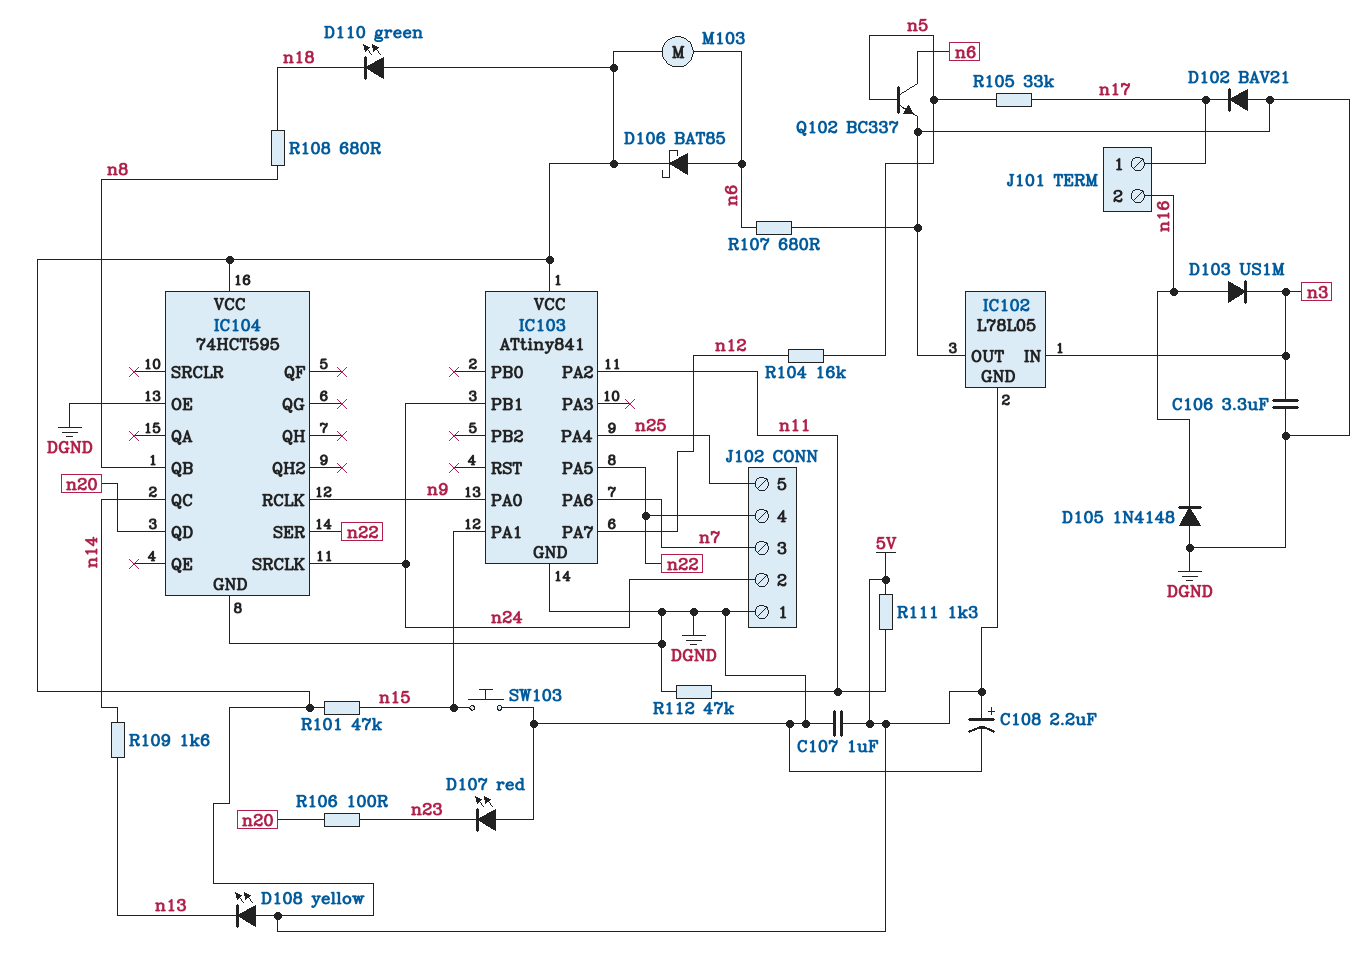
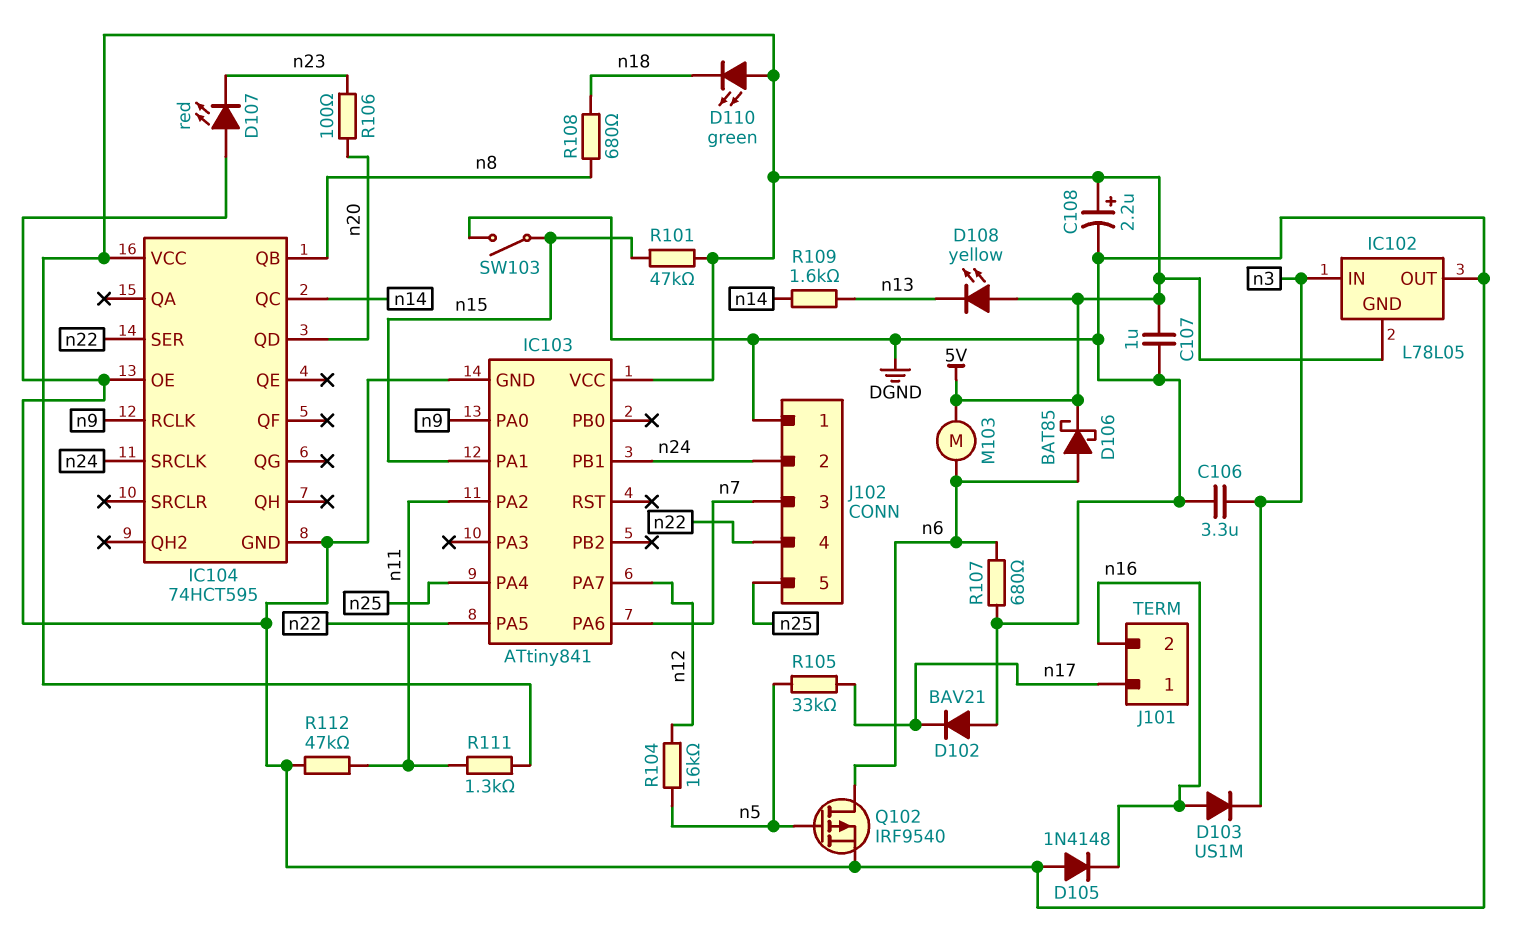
Q102: NPN BC337 (B n5, C n6, E DGND) -> PMOS IRF9540 (G n5, D n6, S DGND)
SW103: button (DGND, n15) -> switch (DGND, n15)

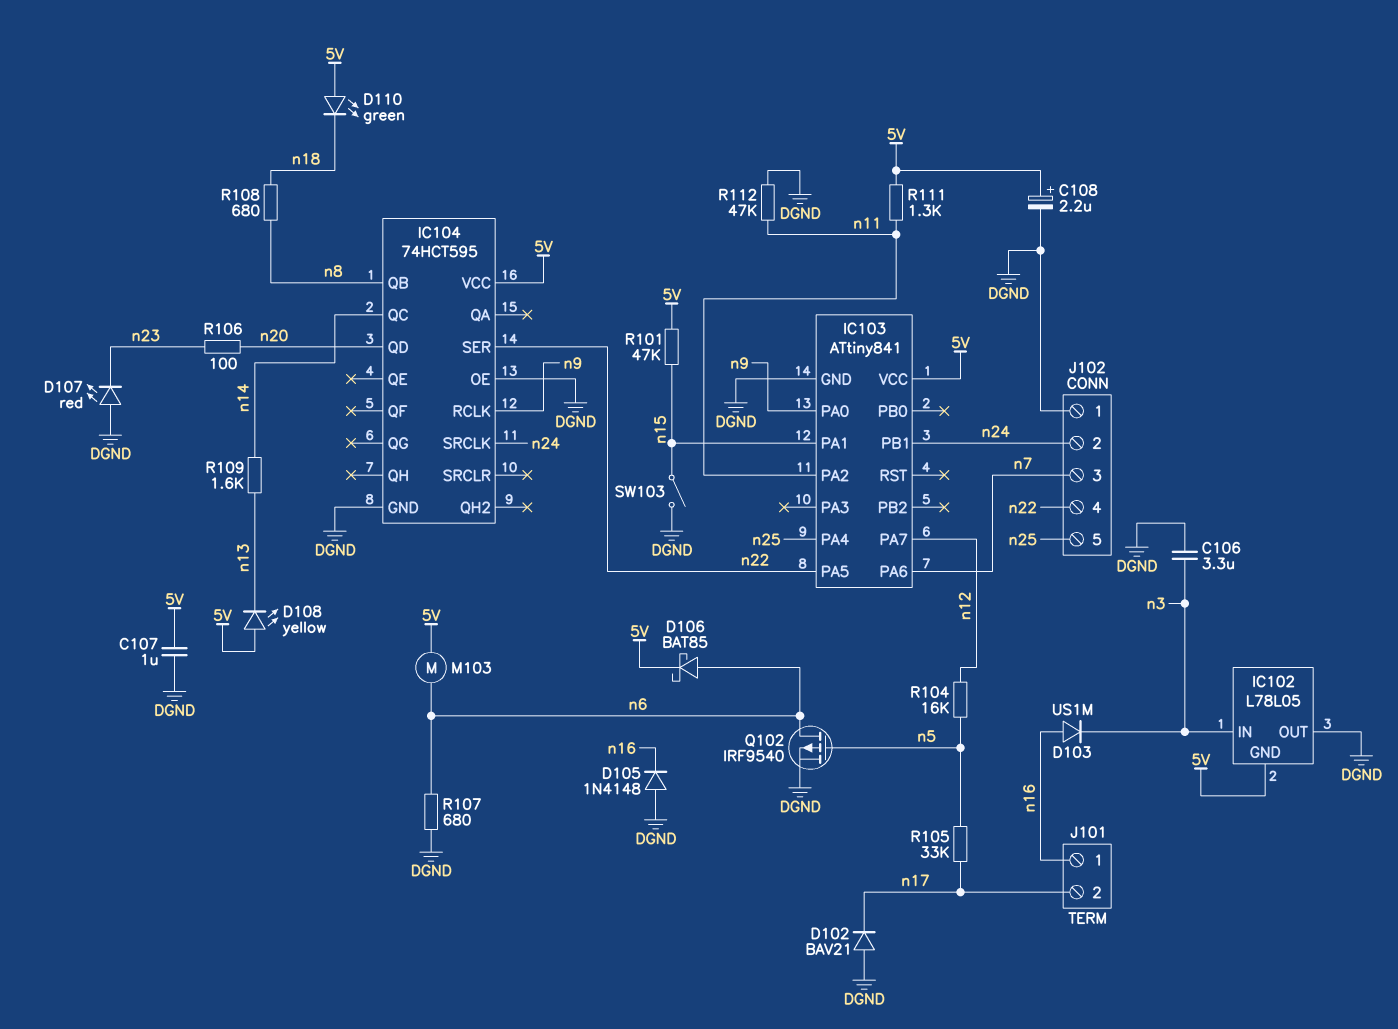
J101 pin 1: n17 -> n16
J101 pin 2: n16 -> n17

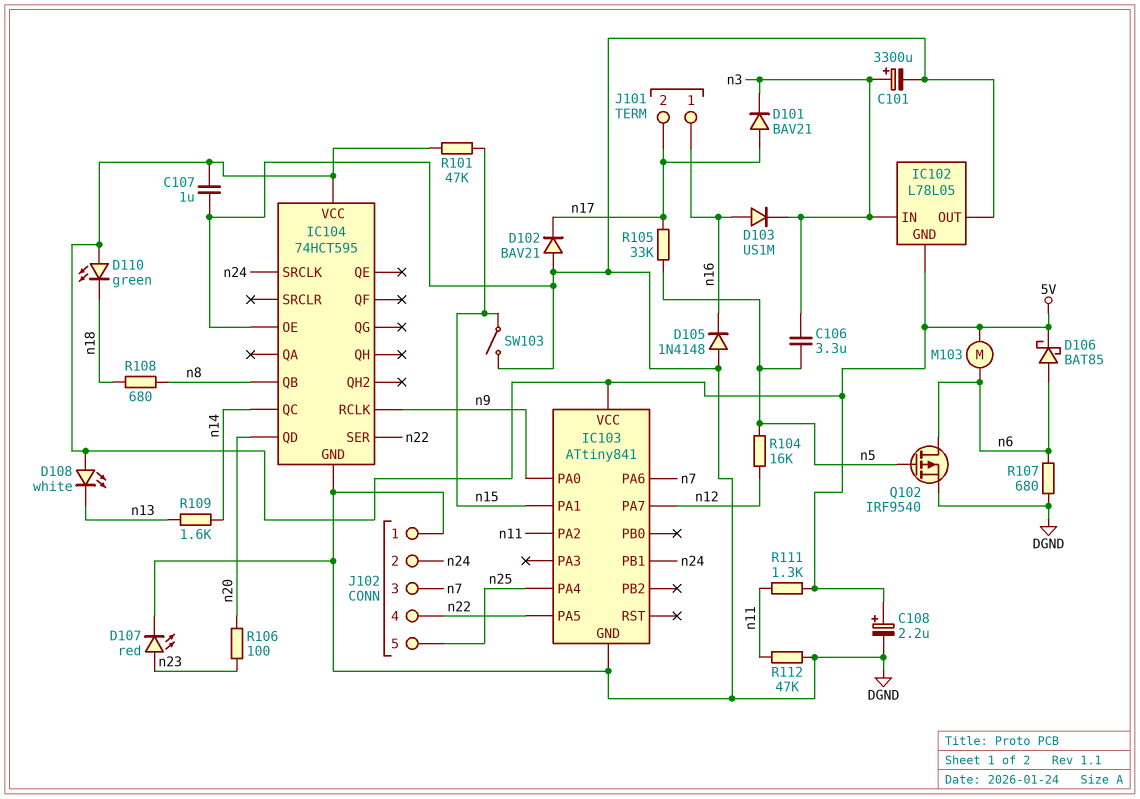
C101: none -> 3300uF (plus n3, minus DGND)
C106: 3.3uF (DGND, n3) -> 3.3uF (n3, n5)
D101: none -> diode BAV21 (A n17, K n3)
D107: LED red (A DGND, K n23) -> LED red (A n23, K DGND)
D108: LED yellow (A 5V, K n13) -> LED white (A 5V, K n13)

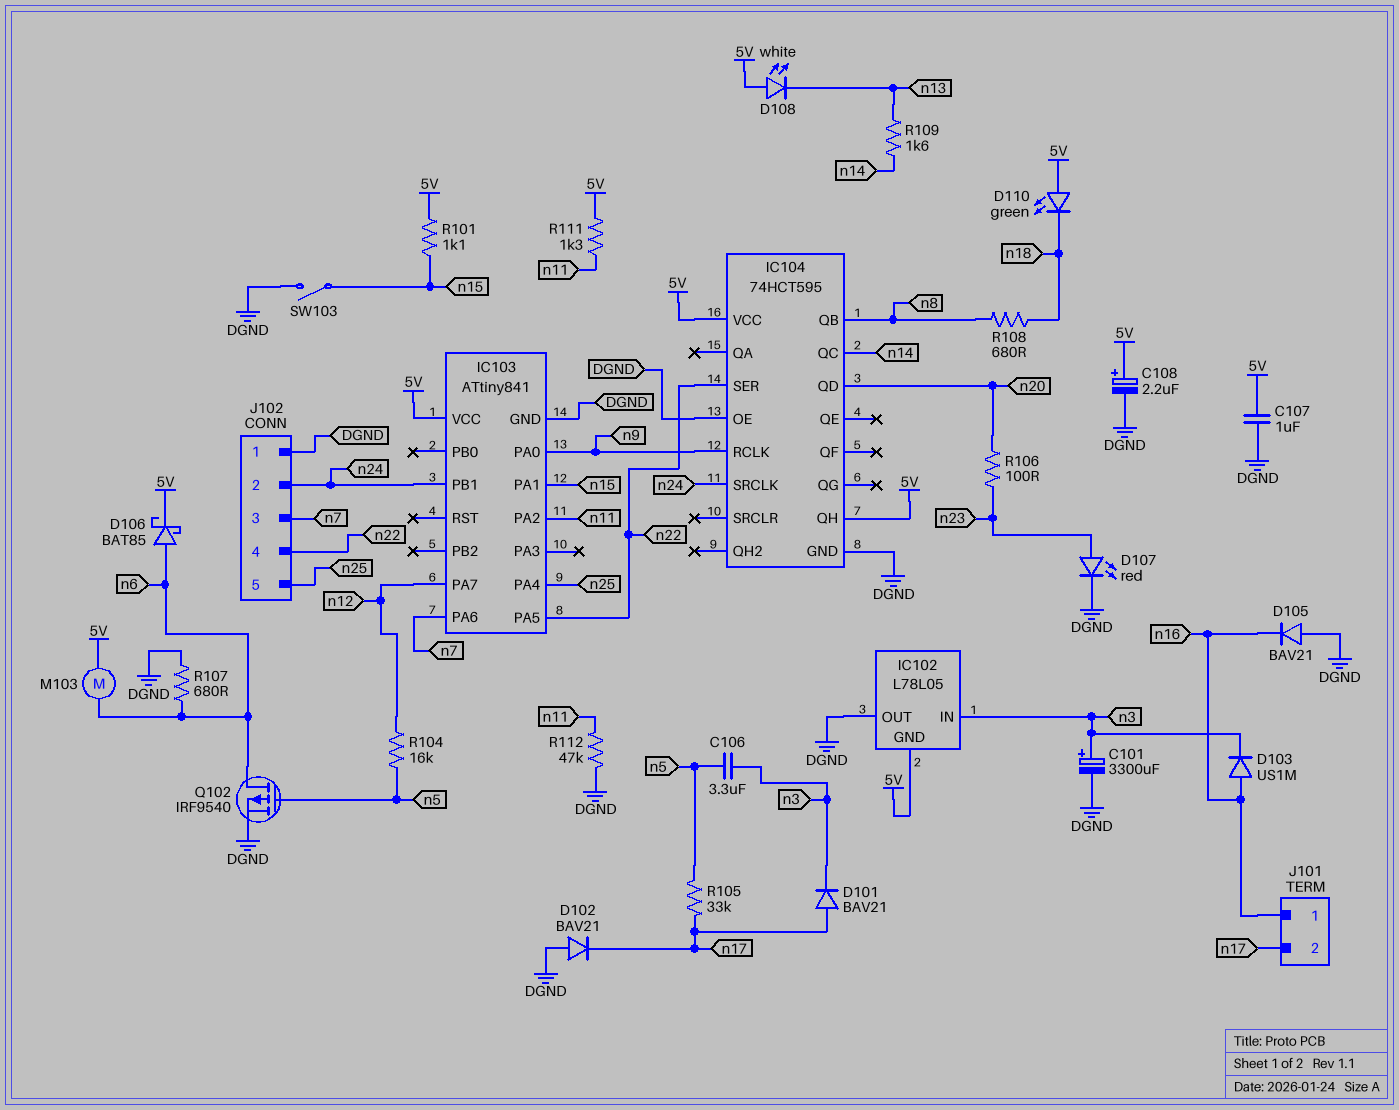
D105: diode 1N4148 (A DGND, K n16) -> diode BAV21 (A DGND, K n16)
IC104 pin QH: none -> 5V
R101: 47k (5V, n15) -> 1.1k (5V, n15)

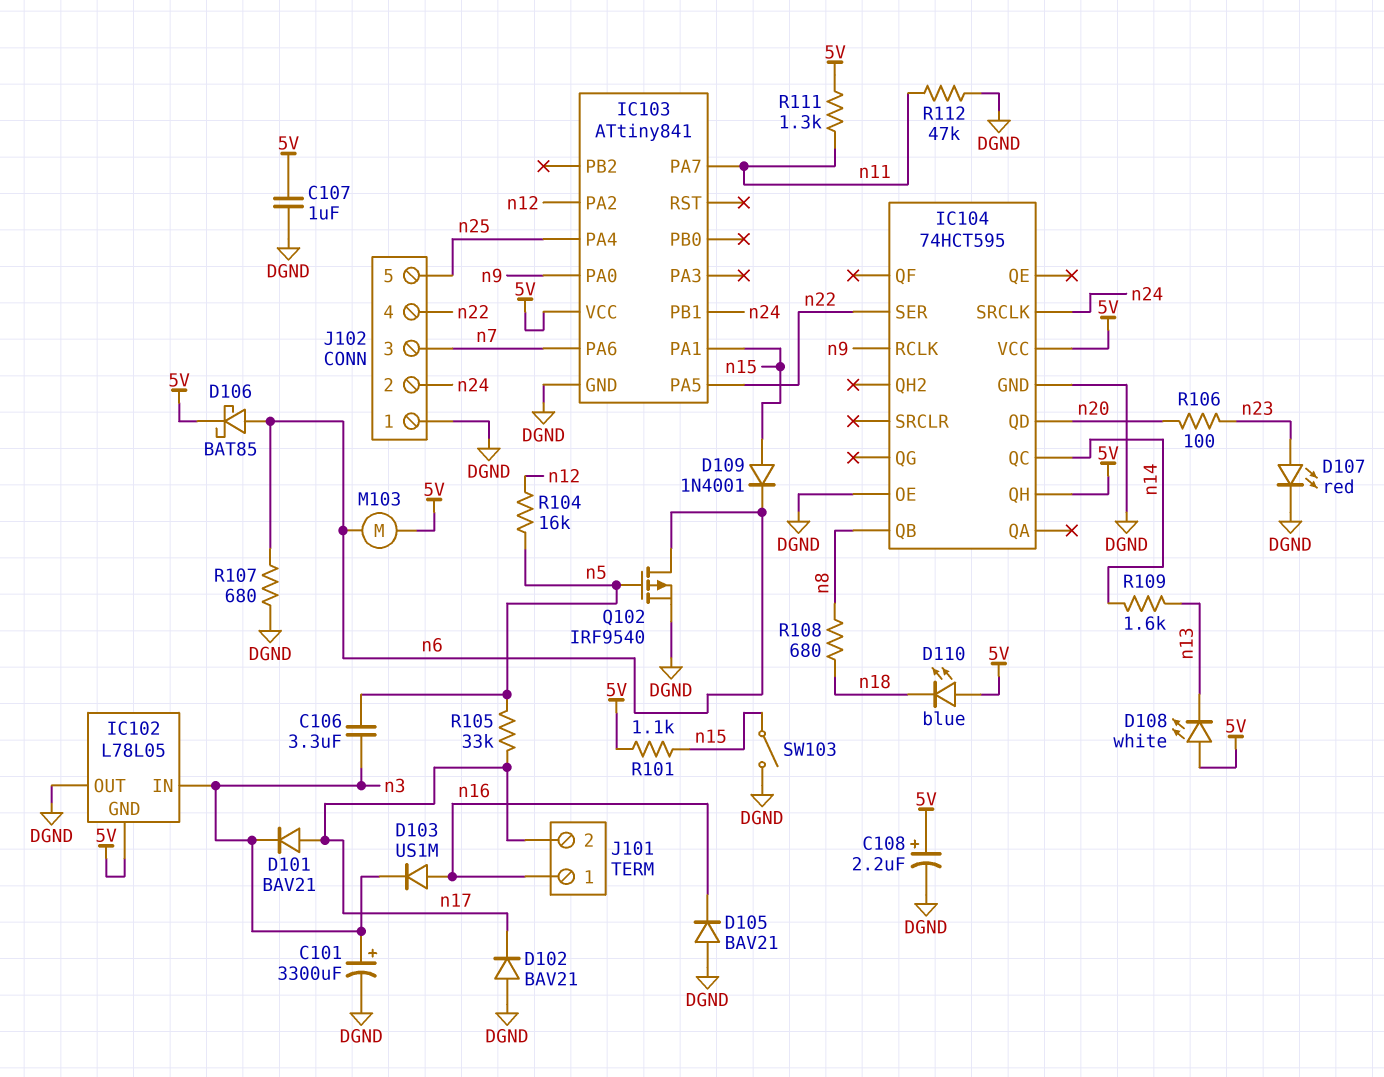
D109: none -> diode 1N4001 (A n15, K n6)
D110: LED green (A 5V, K n18) -> LED blue (A 5V, K n18)
IC103 pin PA2: n11 -> n12
IC103 pin PA7: n12 -> n11

